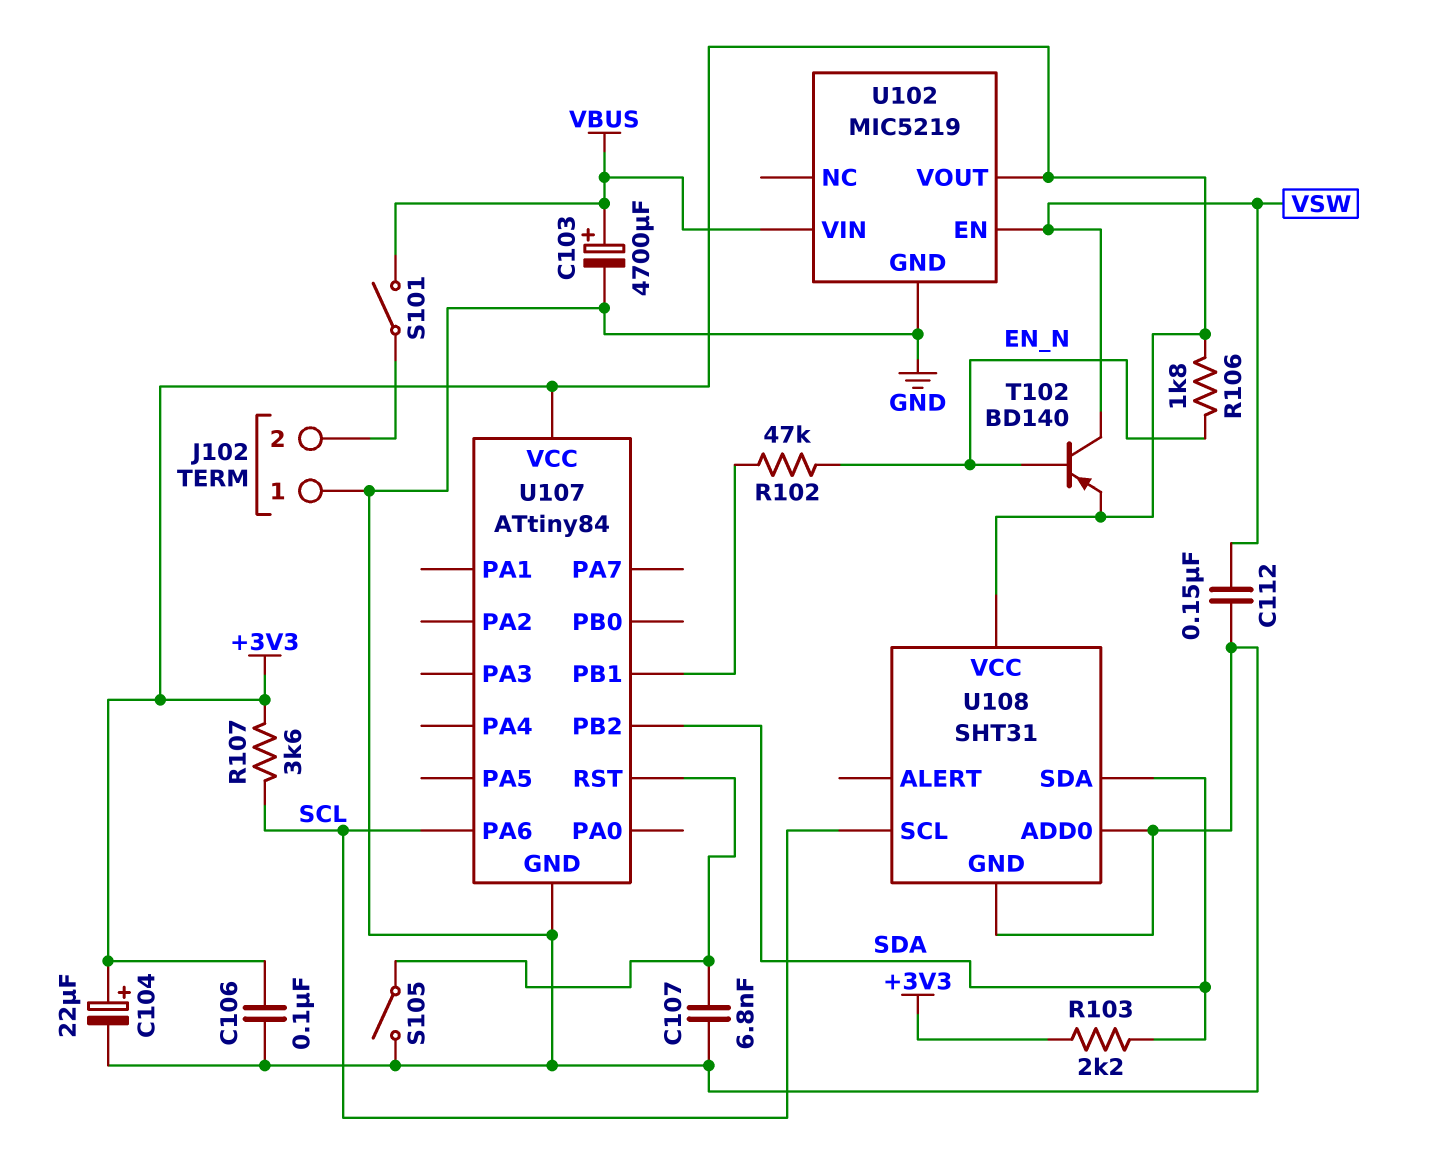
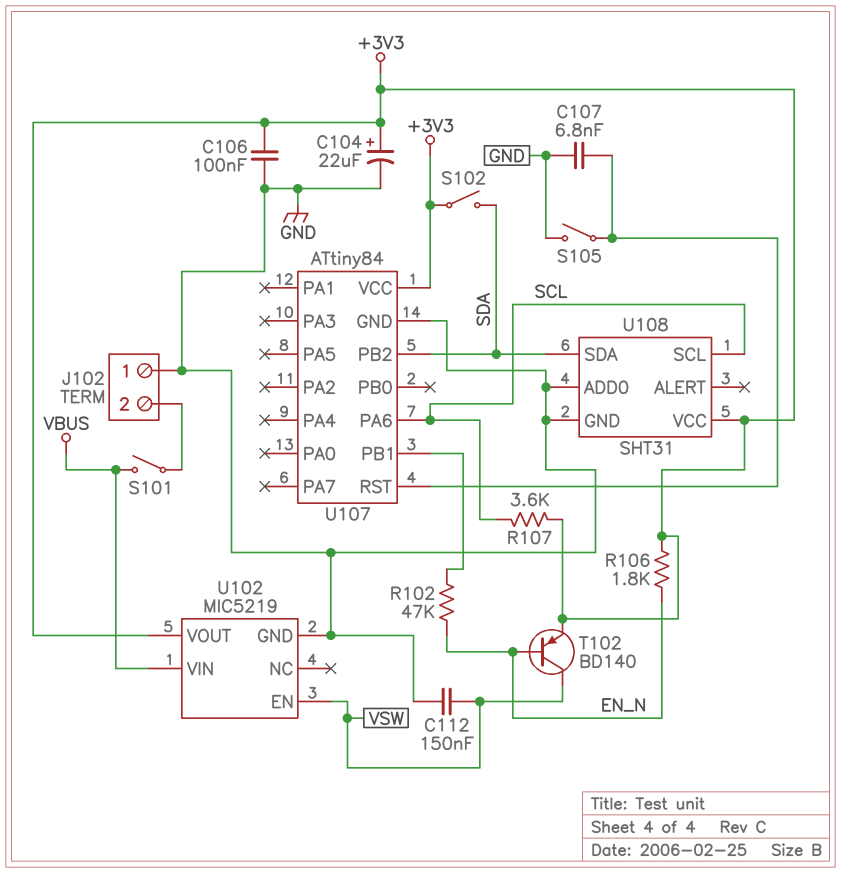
C103: 4700uF (plus VBUS, minus GND) -> none
R103: 2.2k (+3V3, SDA) -> none
S102: none -> switch (+3V3, SDA)

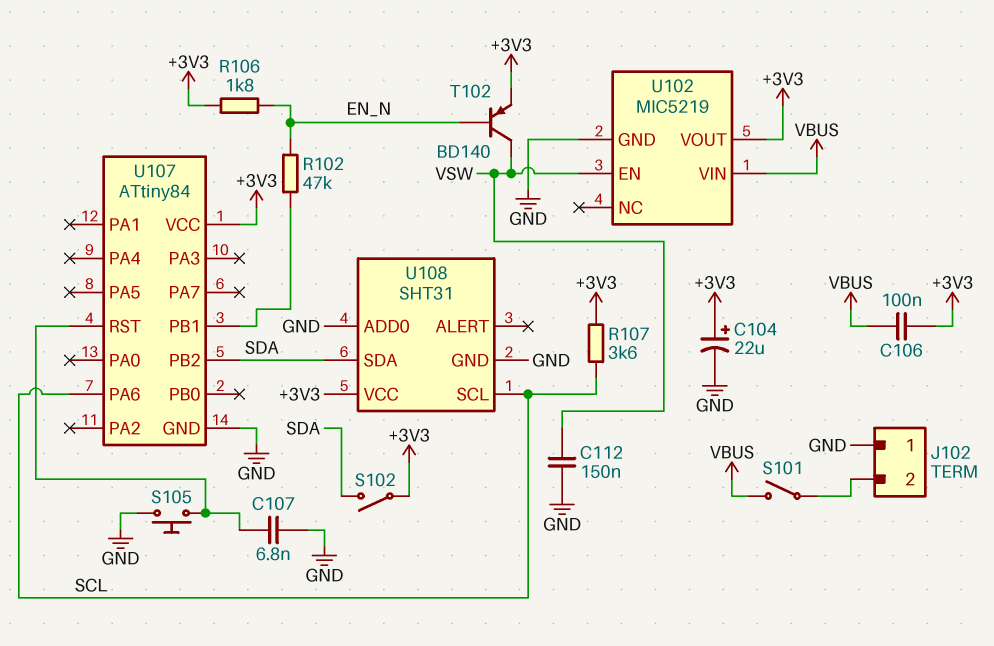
C106: 100nF (+3V3, GND) -> 100nF (+3V3, VBUS)
S105: switch (GND, U107/RST) -> button (GND, U107/RST)

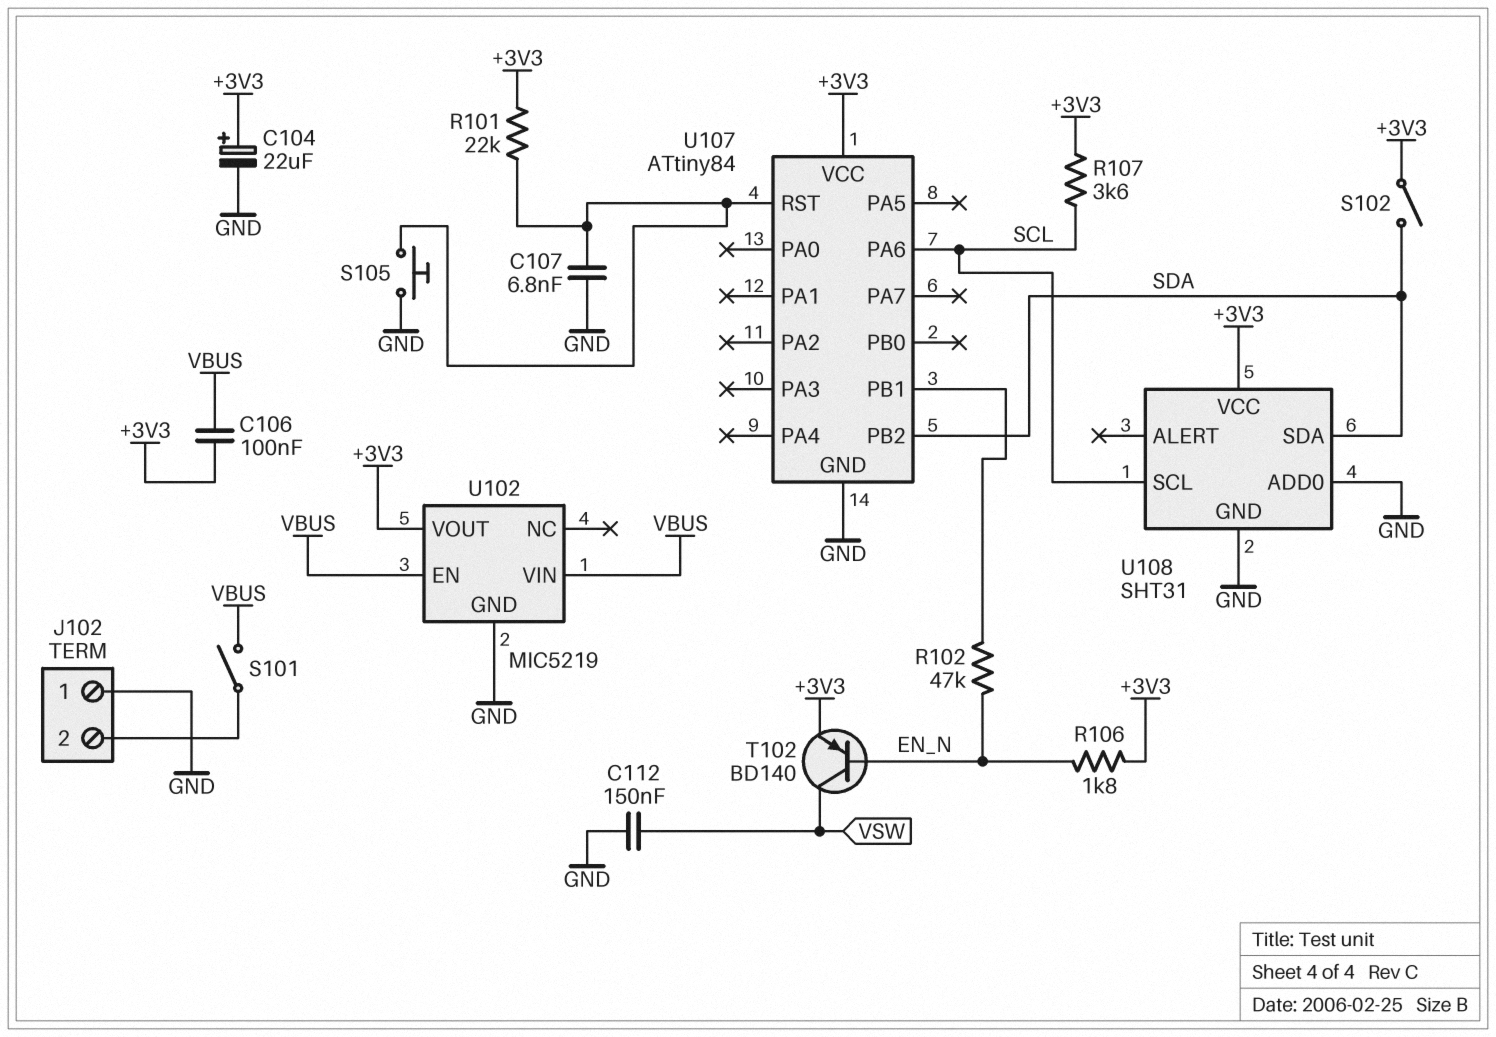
R101: none -> 22k (+3V3, U107/RST)
U102 pin EN: VSW -> VBUS

